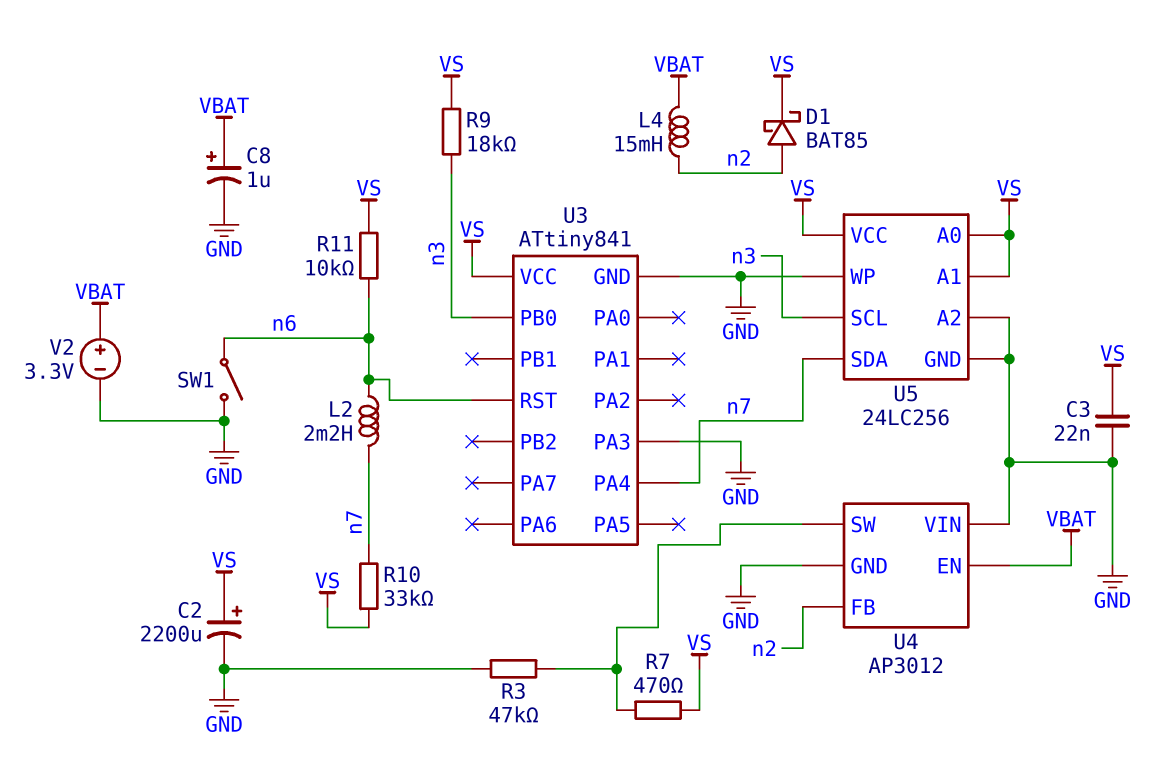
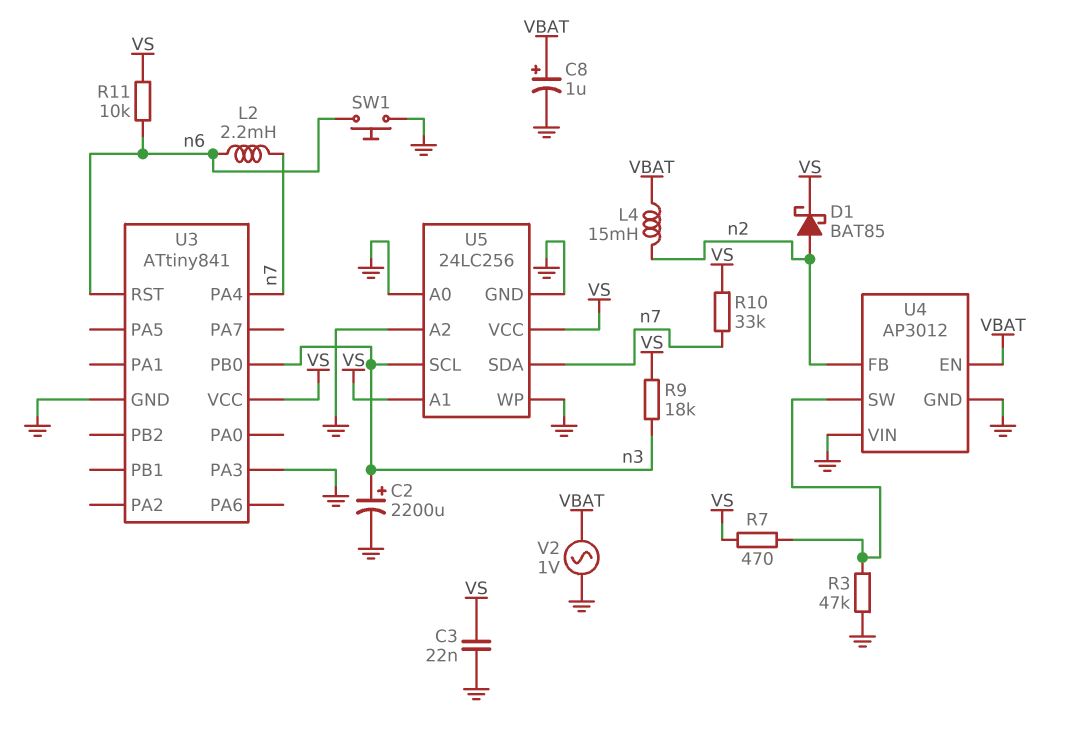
C2: 2200uF (plus VS, minus GND) -> 2200uF (plus n3, minus GND)
SW1: switch (GND, n6) -> button (GND, n6)
U5 pin A0: VS -> GND
V2: 3.3V (plus VBAT, minus GND) -> AC 1V (GND, VBAT)

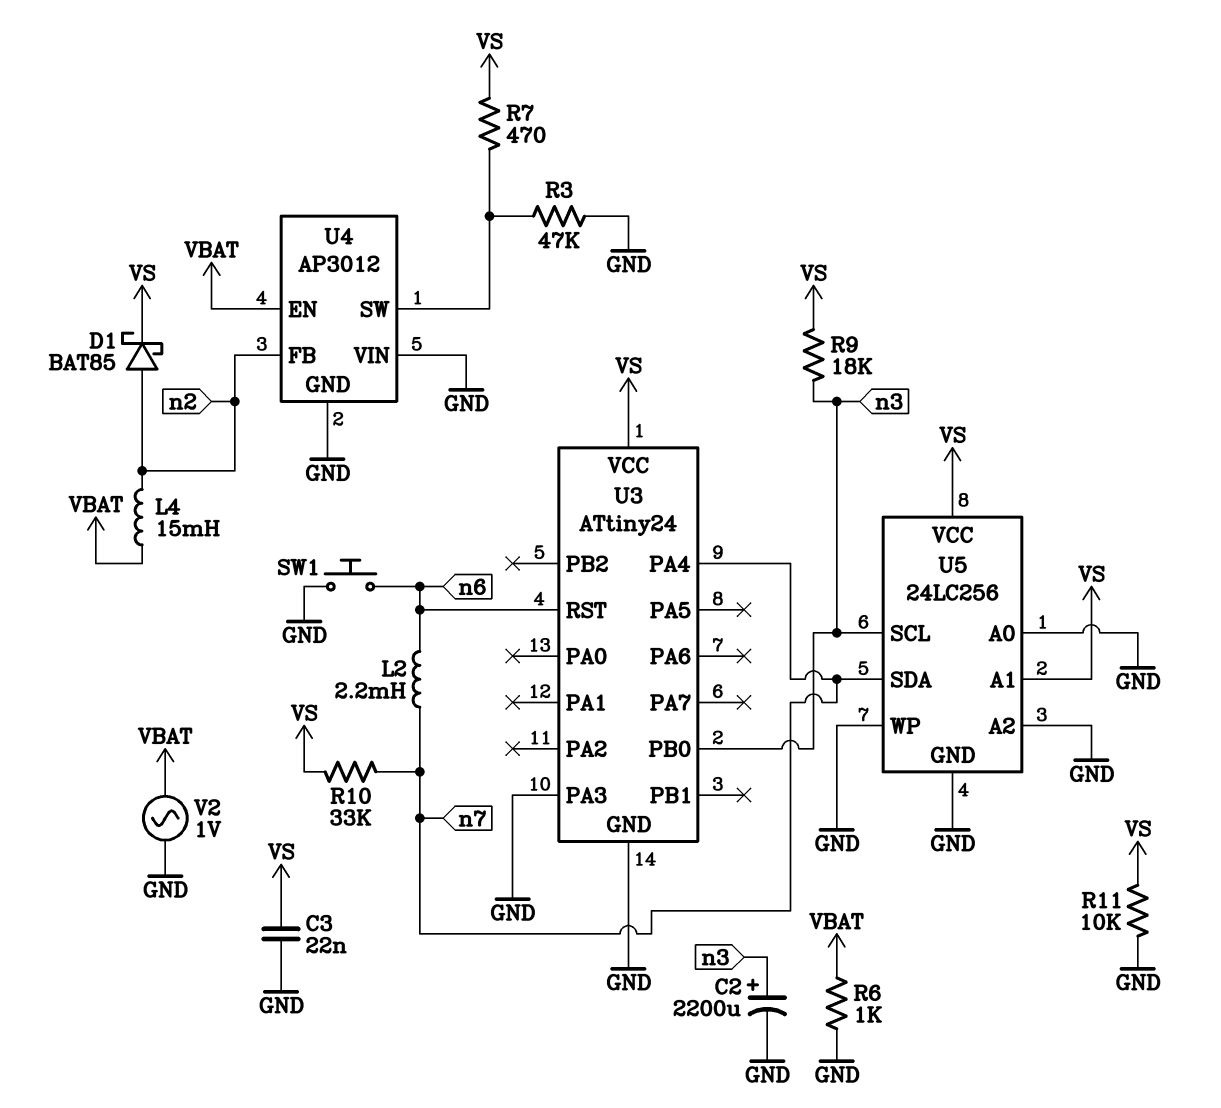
C8: 1uF (plus VBAT, minus GND) -> none
R6: none -> 1k (GND, VBAT)
R11: 10k (VS, n6) -> 10k (GND, VS)
U3: ATtiny841 -> ATtiny24

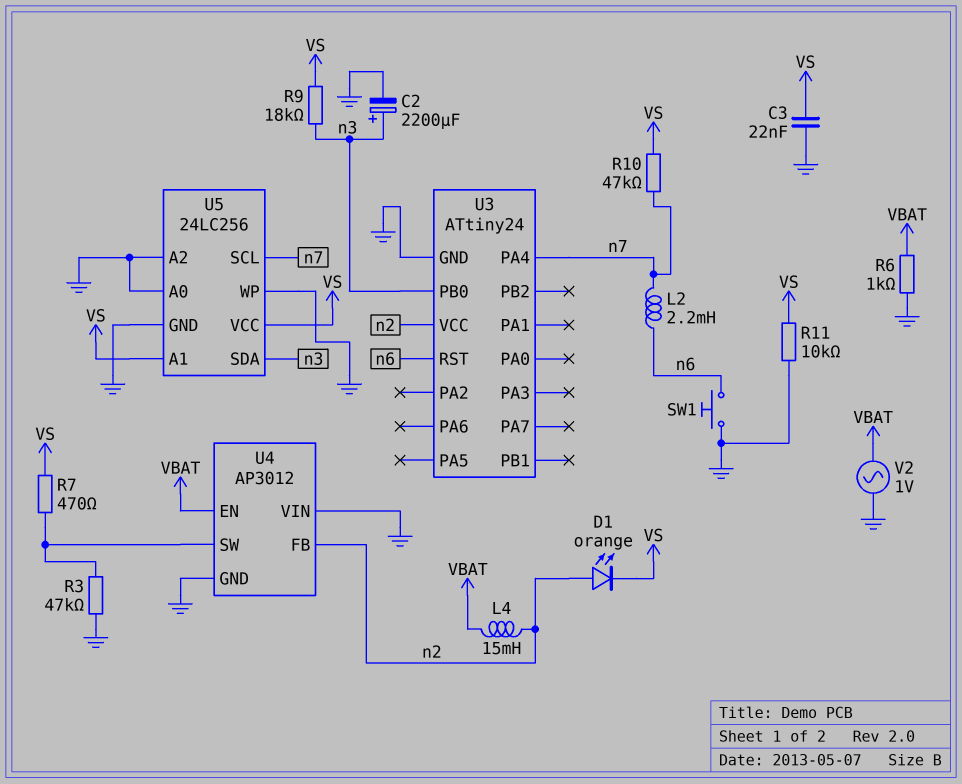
D1: schottky BAT85 (A n2, K VS) -> LED orange (A n2, K VS)
R10: 33k (VS, n7) -> 47k (VS, n7)
U3 pin PA3: GND -> none
U3 pin VCC: VS -> n2
U5 pin SCL: n3 -> n7
U5 pin SDA: n7 -> n3

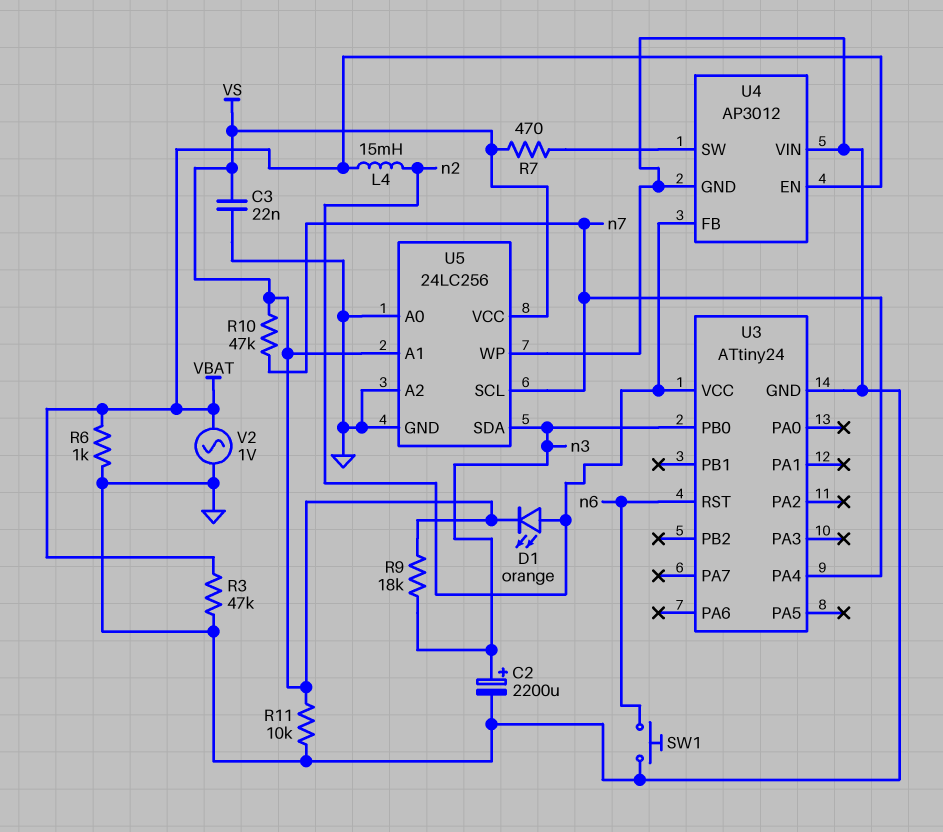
L2: 2.2mH (n6, n7) -> none
R3: 47k (GND, U4/SW) -> 47k (GND, VBAT)

